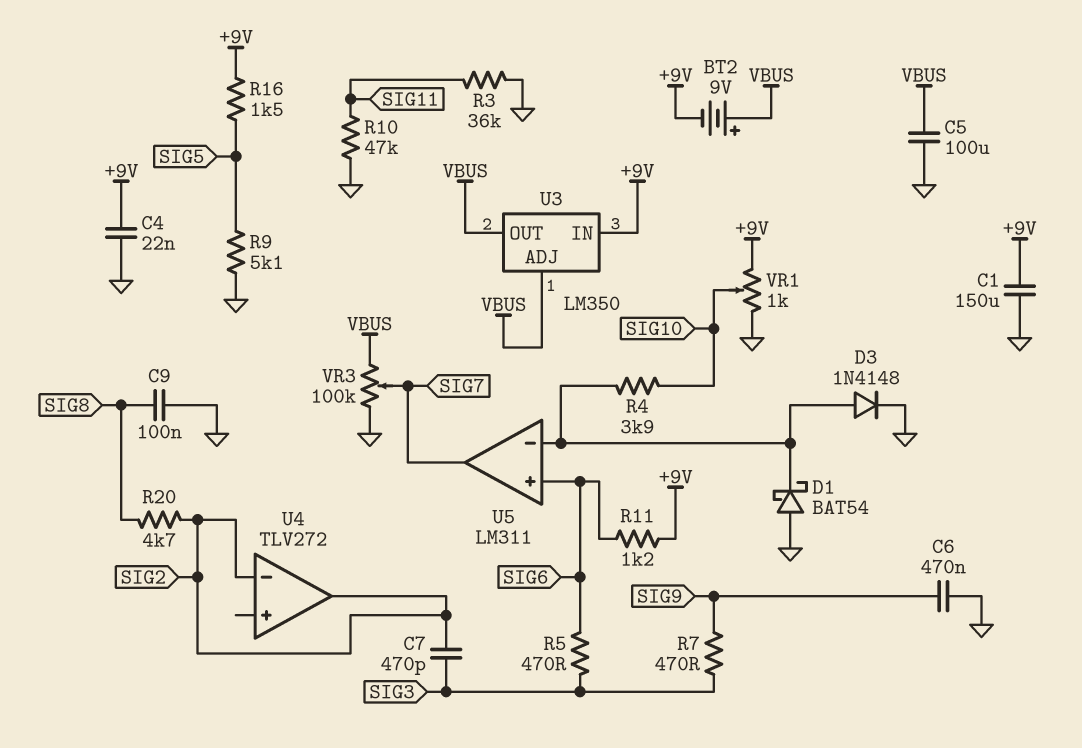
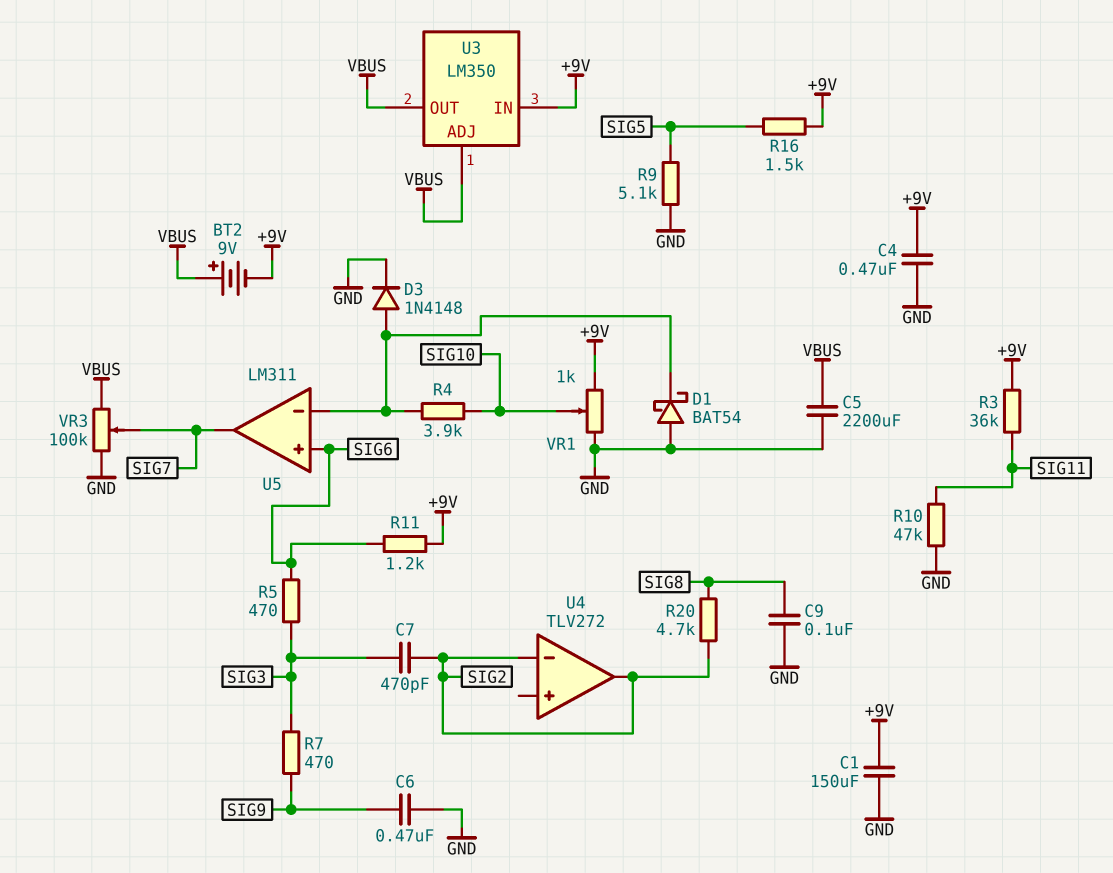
C4: 22nF (+9V, GND) -> 470nF (+9V, GND)
C5: 100uF (GND, VBUS) -> 2200uF (GND, VBUS)
R3: 36k (GND, SIG11) -> 36k (+9V, SIG11)

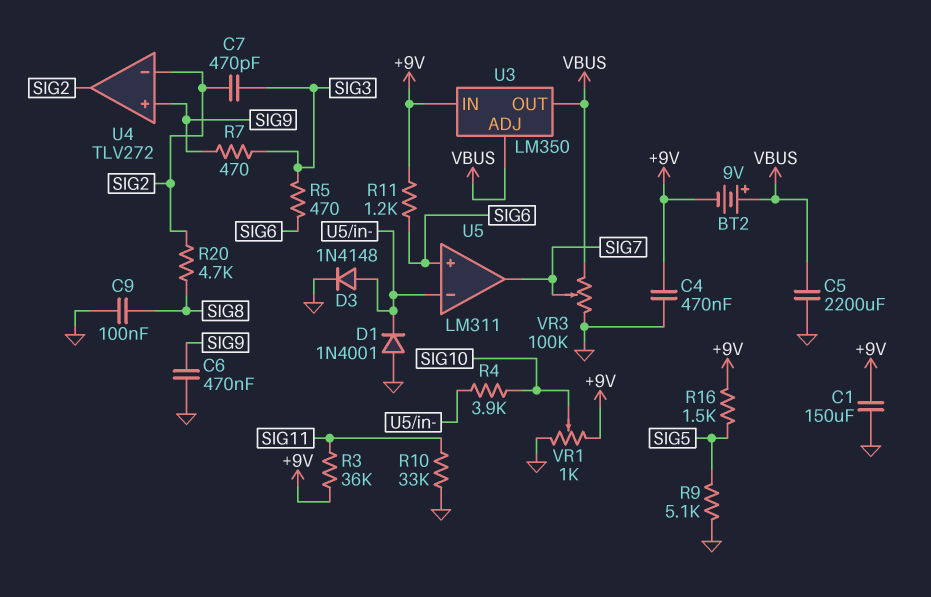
D1: schottky BAT54 (A GND, K U5/in-) -> diode 1N4001 (A GND, K U5/in-)
R10: 47k (GND, SIG11) -> 33k (GND, SIG11)
U4 pin in+: none -> SIG9

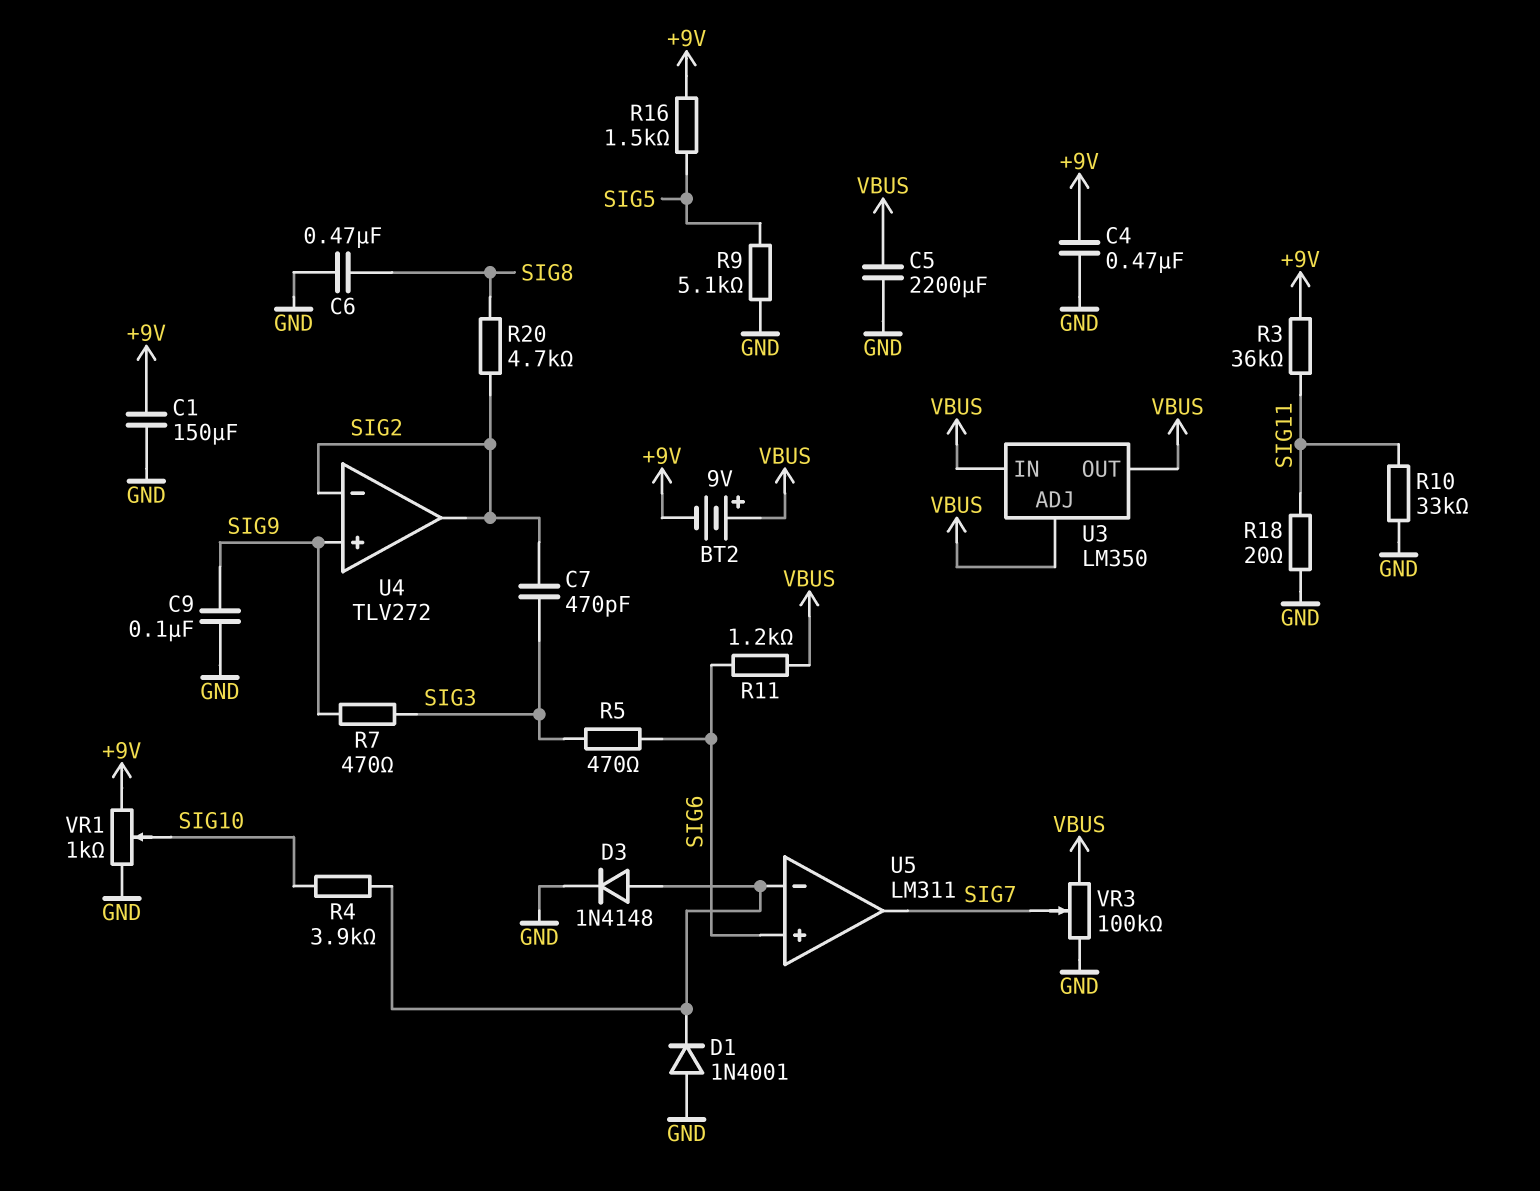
C6: 470nF (GND, SIG9) -> 470nF (GND, SIG8)
C9: 100nF (GND, SIG8) -> 100nF (GND, SIG9)
R11: 1.2k (+9V, SIG6) -> 1.2k (SIG6, VBUS)
R18: none -> 20 (GND, SIG11)
U3 pin IN: +9V -> VBUS

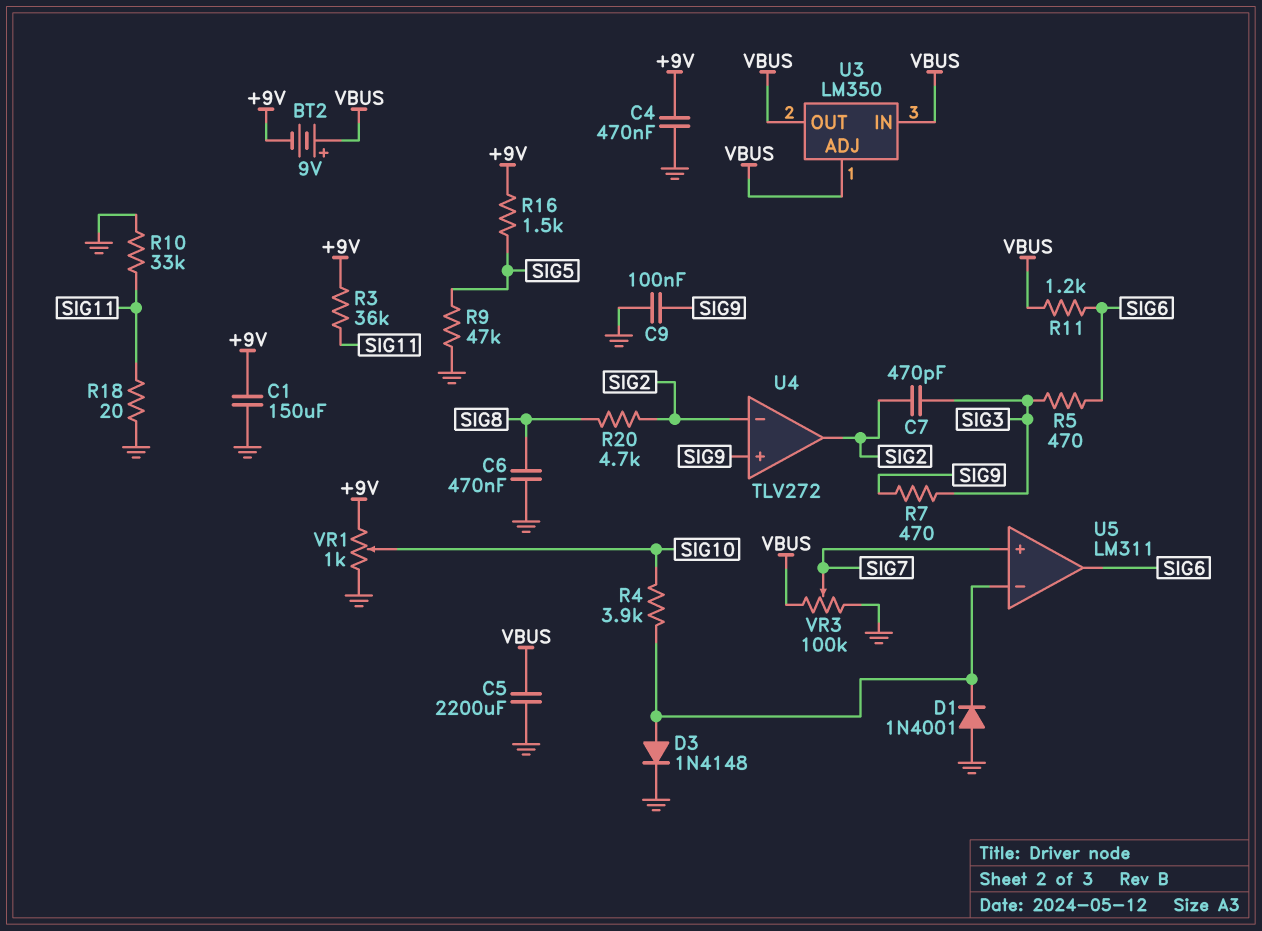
R9: 5.1k (GND, SIG5) -> 47k (GND, SIG5)
U5 pin in+: SIG6 -> SIG7
U5 pin out: SIG7 -> SIG6

